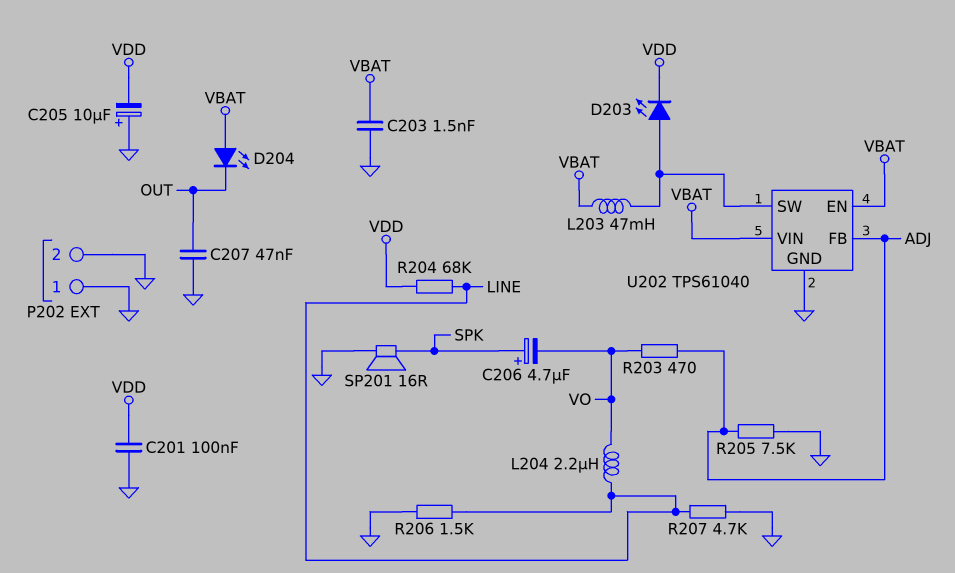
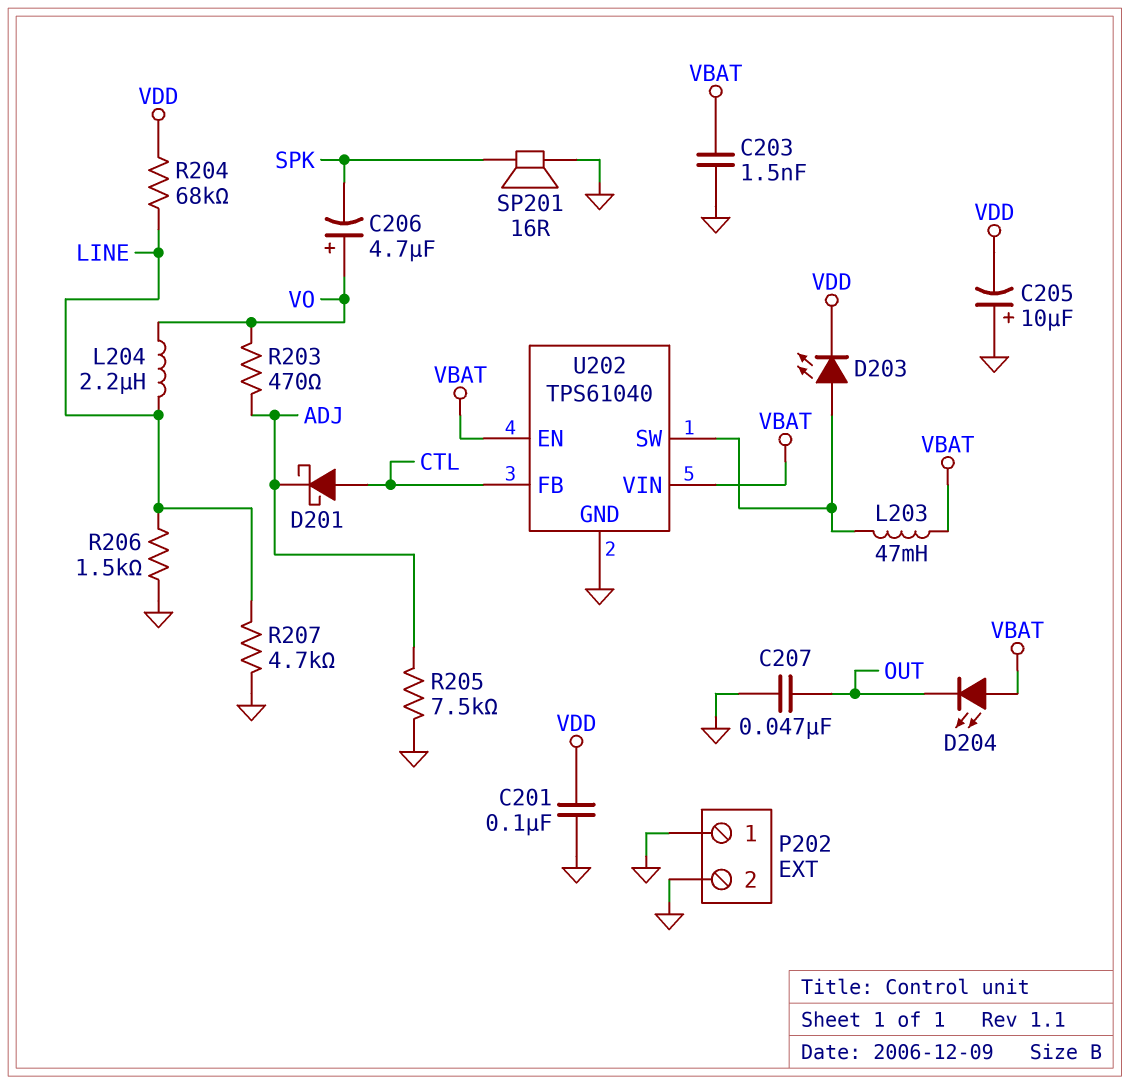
C206: 4.7uF (plus SPK, minus VO) -> 4.7uF (plus VO, minus SPK)
D201: none -> schottky (A CTL, K ADJ)
U202 pin FB: ADJ -> CTL

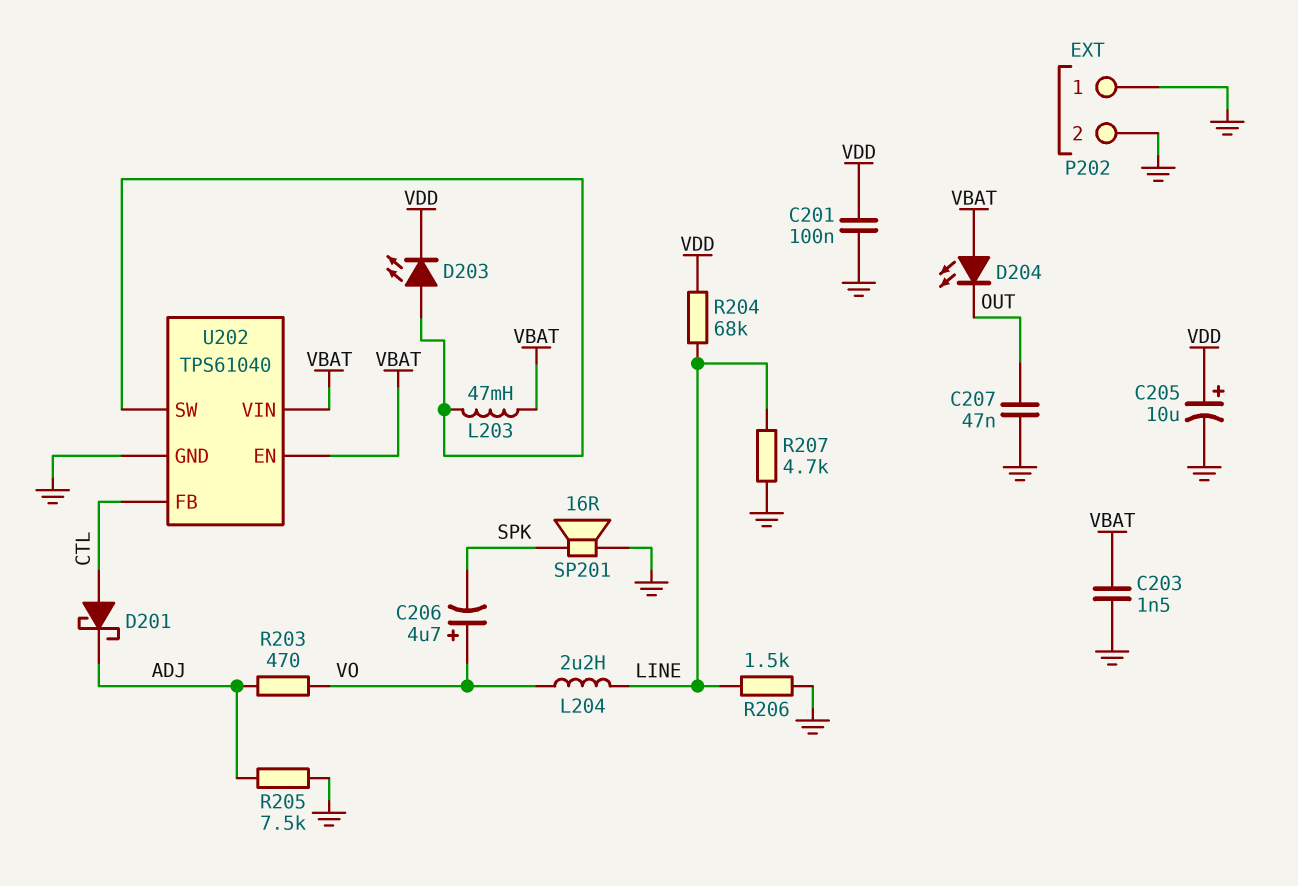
C205: 10uF (plus GND, minus VDD) -> 10uF (plus VDD, minus GND)

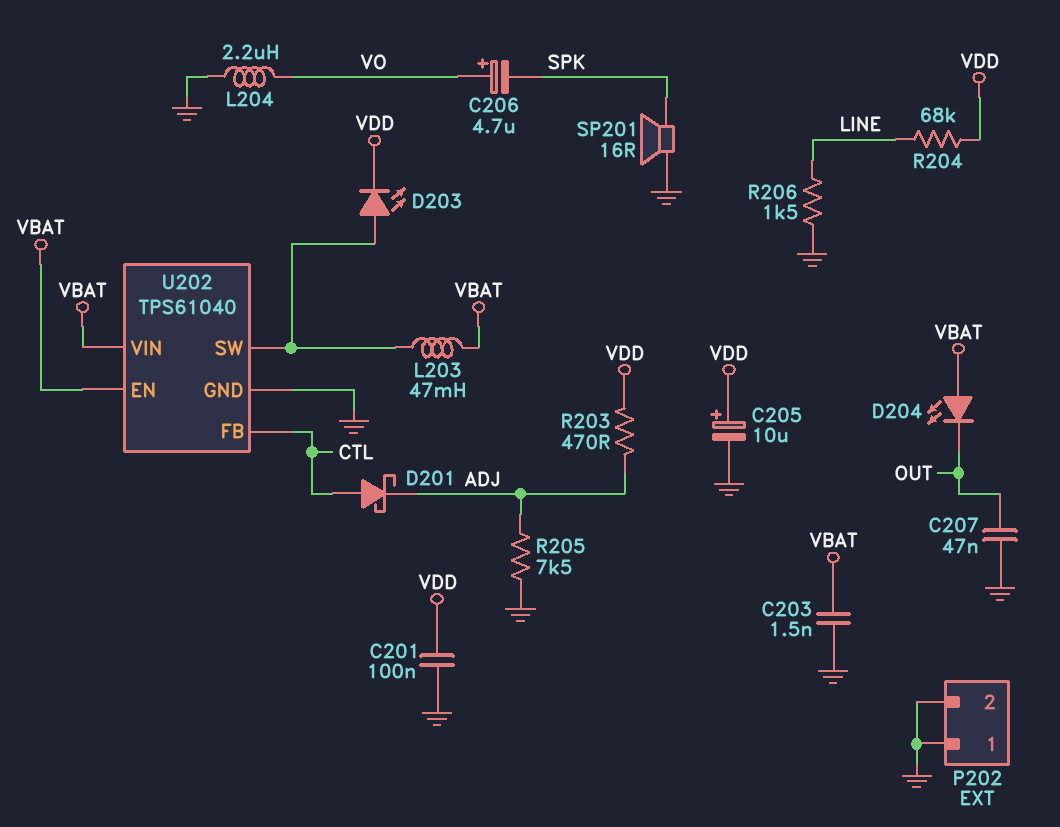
L204: 2.2uH (LINE, VO) -> 2.2uH (GND, VO)
R203: 470 (ADJ, VO) -> 470 (ADJ, VDD)
R207: 4.7k (GND, LINE) -> none

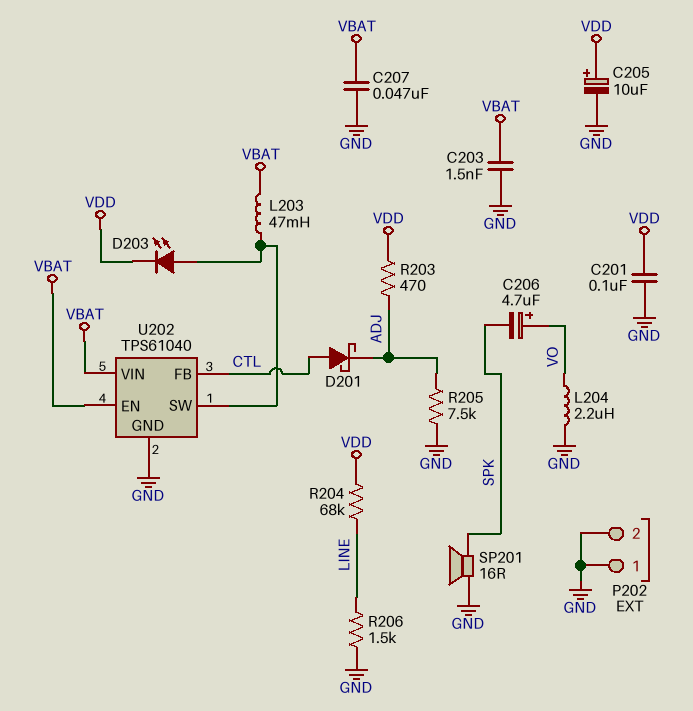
C207: 47nF (GND, OUT) -> 47nF (GND, VBAT)
D204: LED (A VBAT, K OUT) -> none

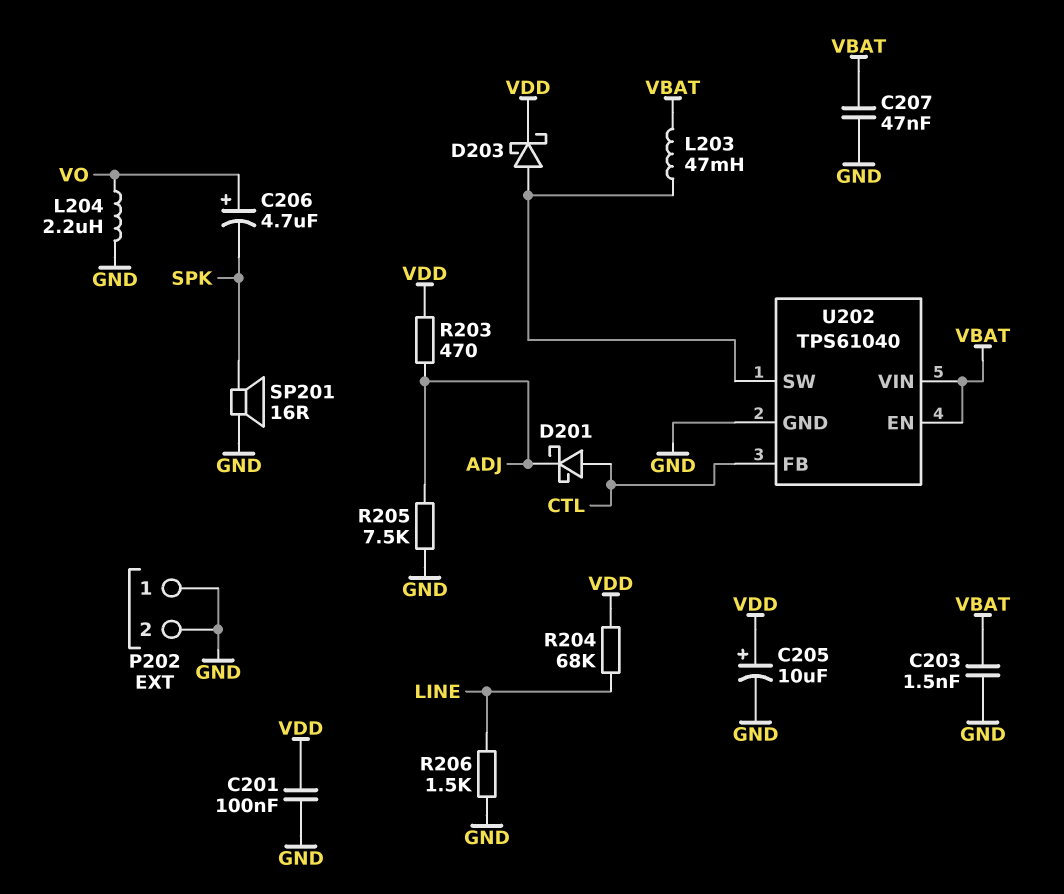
D203: LED (A U202/SW, K VDD) -> schottky (A U202/SW, K VDD)

